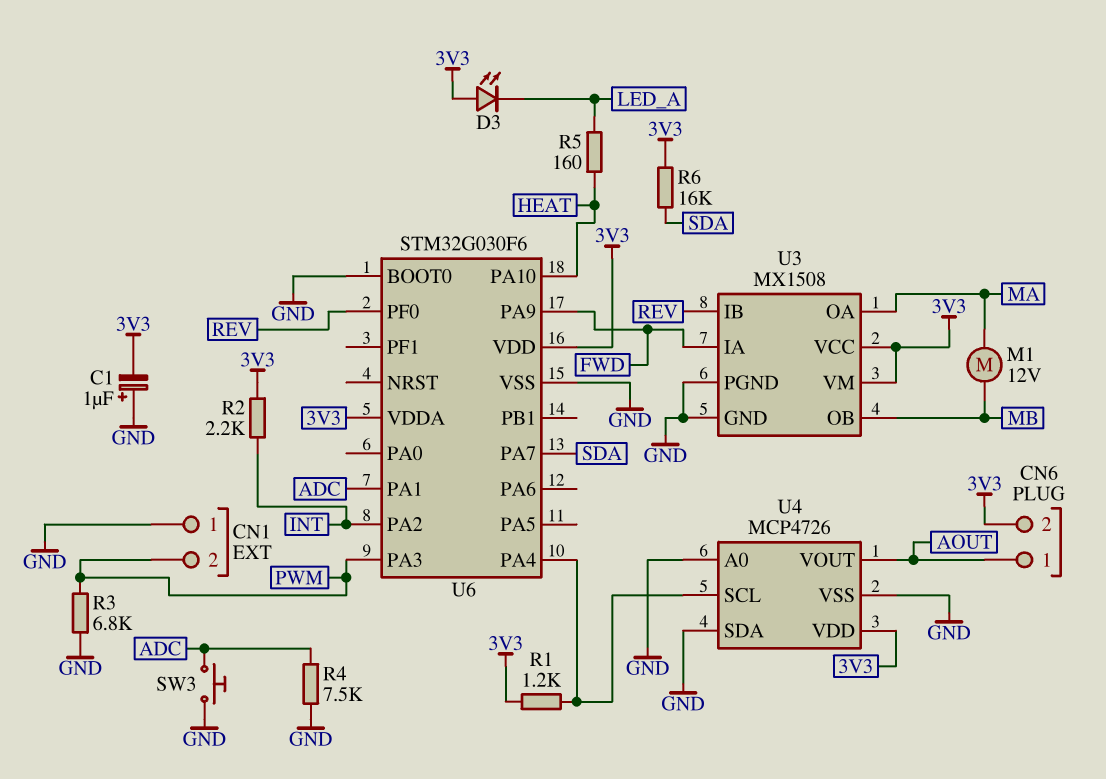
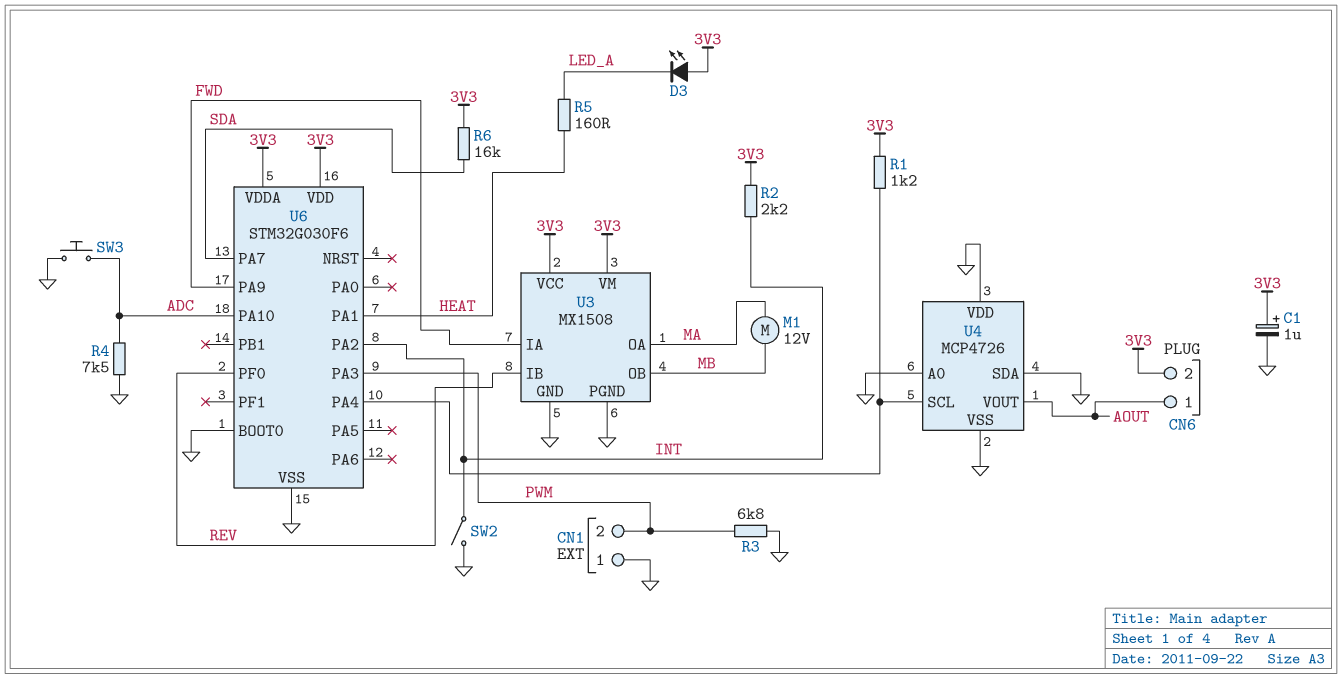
C1: 1uF (plus GND, minus 3V3) -> 1uF (plus 3V3, minus GND)
SW2: none -> switch (GND, INT)
U4 pin VDD: 3V3 -> GND
U6 pin PA1: ADC -> HEAT
U6 pin PA10: HEAT -> ADC

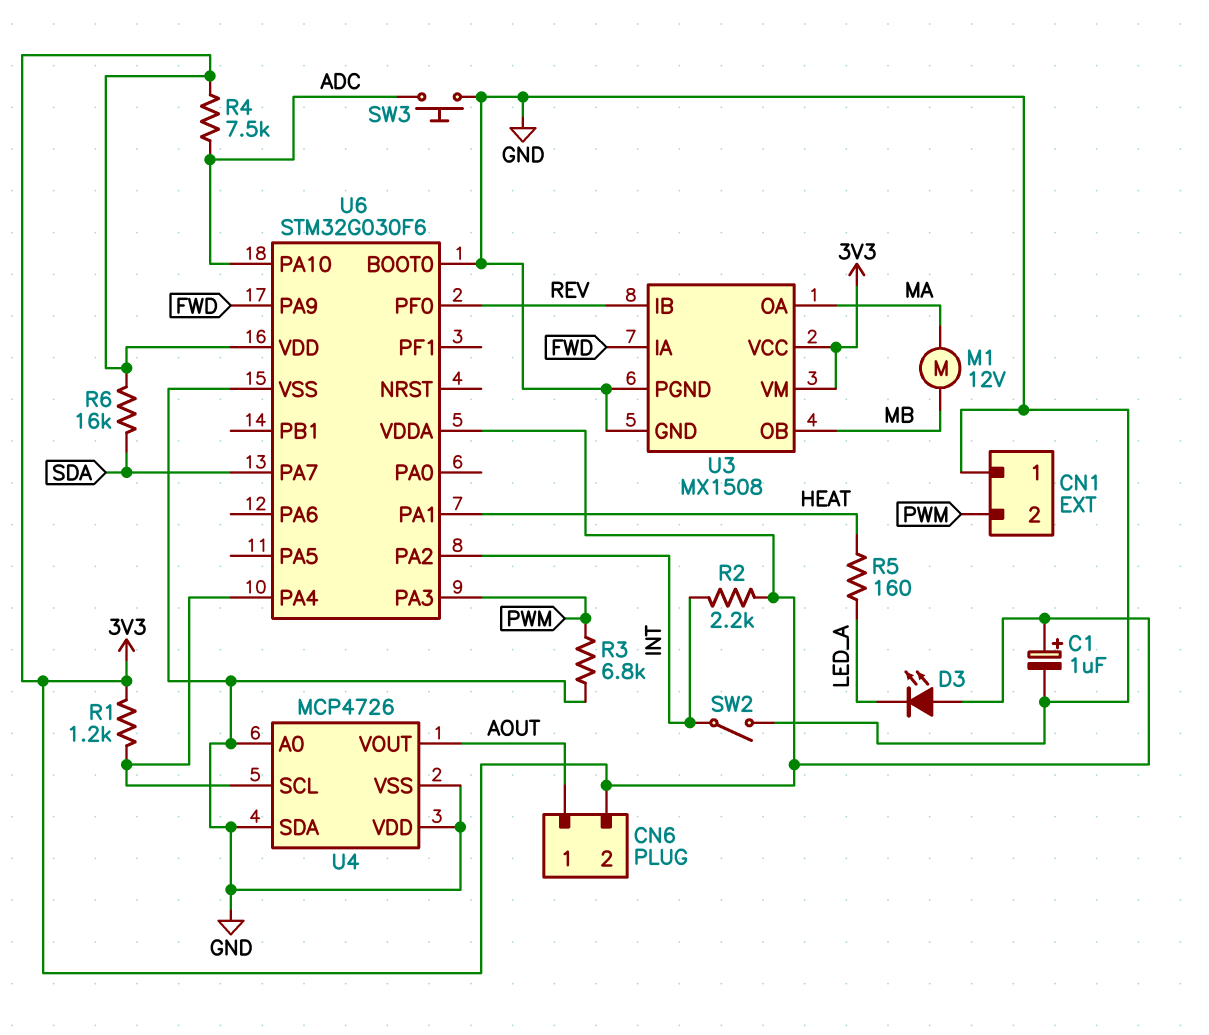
R4: 7.5k (ADC, GND) -> 7.5k (3V3, ADC)

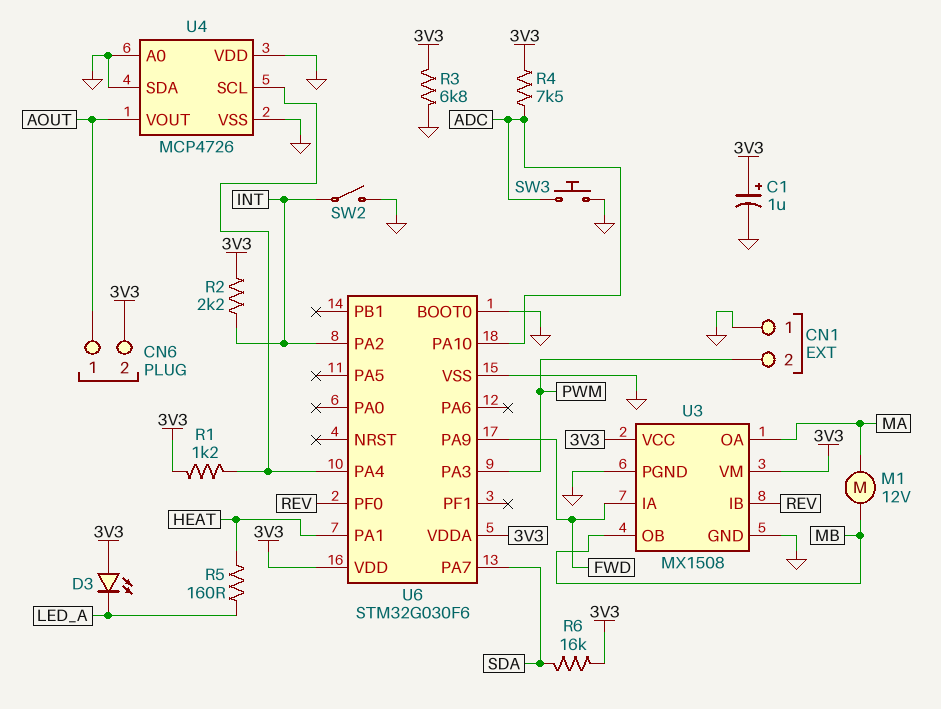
R3: 6.8k (GND, PWM) -> 6.8k (3V3, GND)

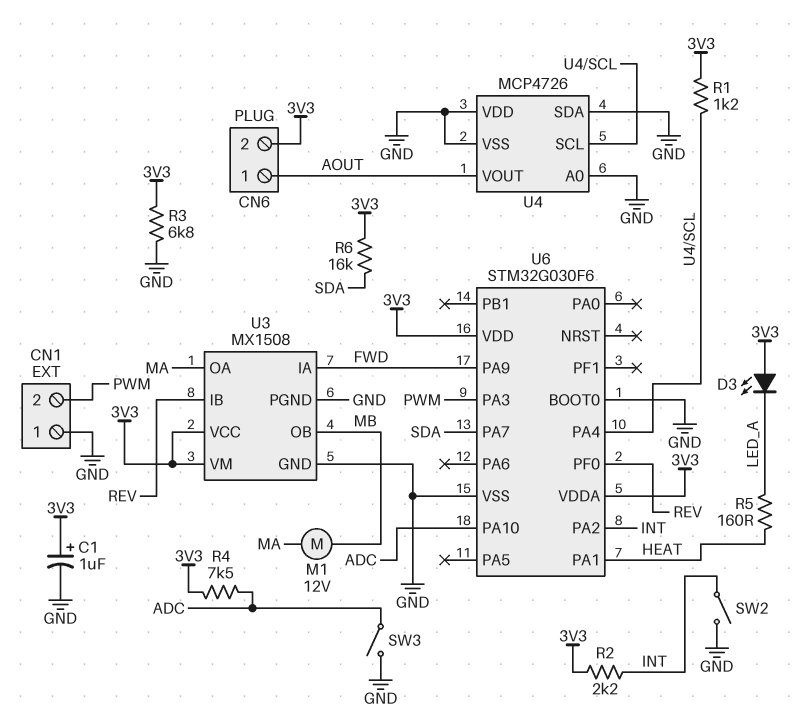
SW3: button (ADC, GND) -> switch (ADC, GND)

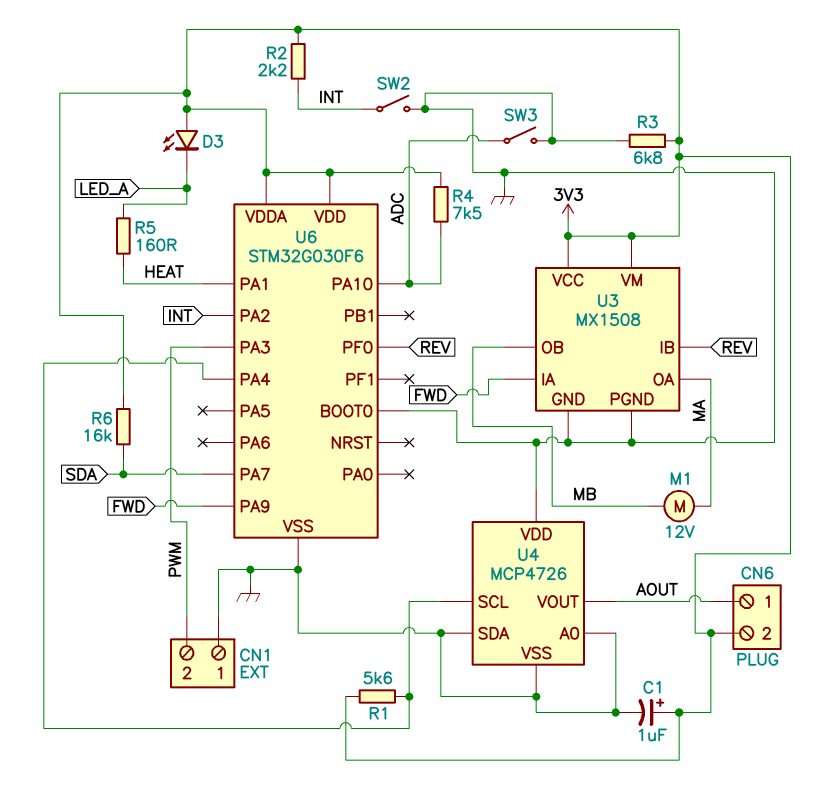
R1: 1.2k (3V3, U4/SCL) -> 5.6k (3V3, U4/SCL)

